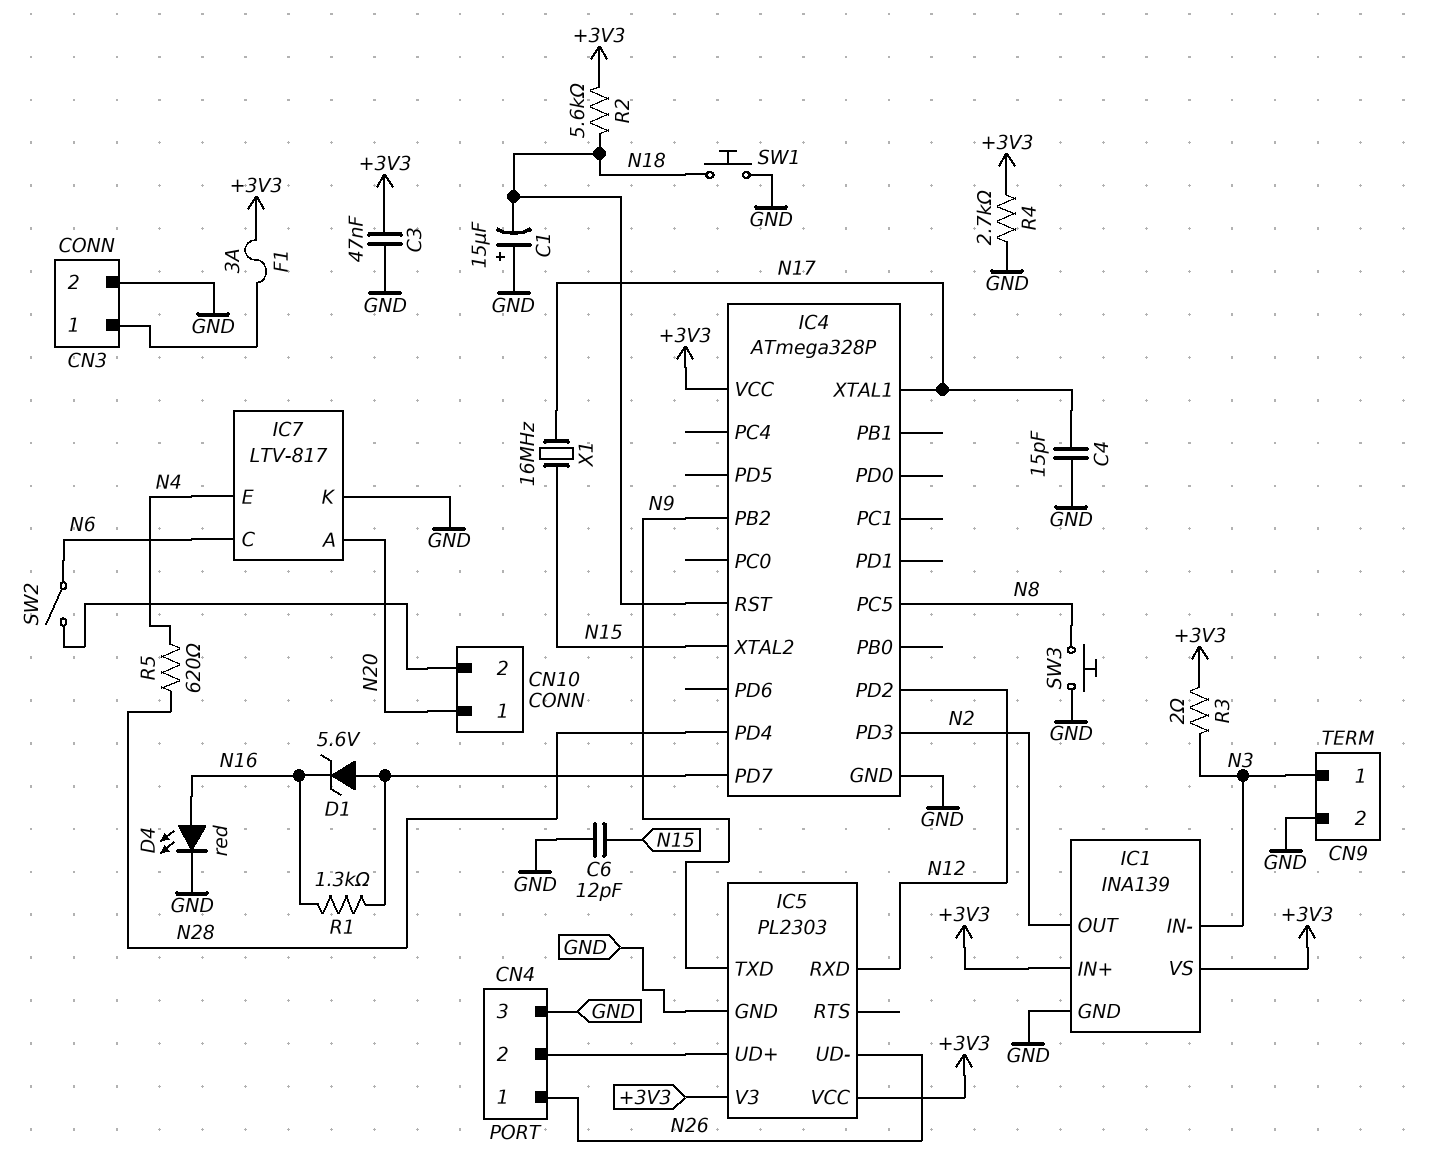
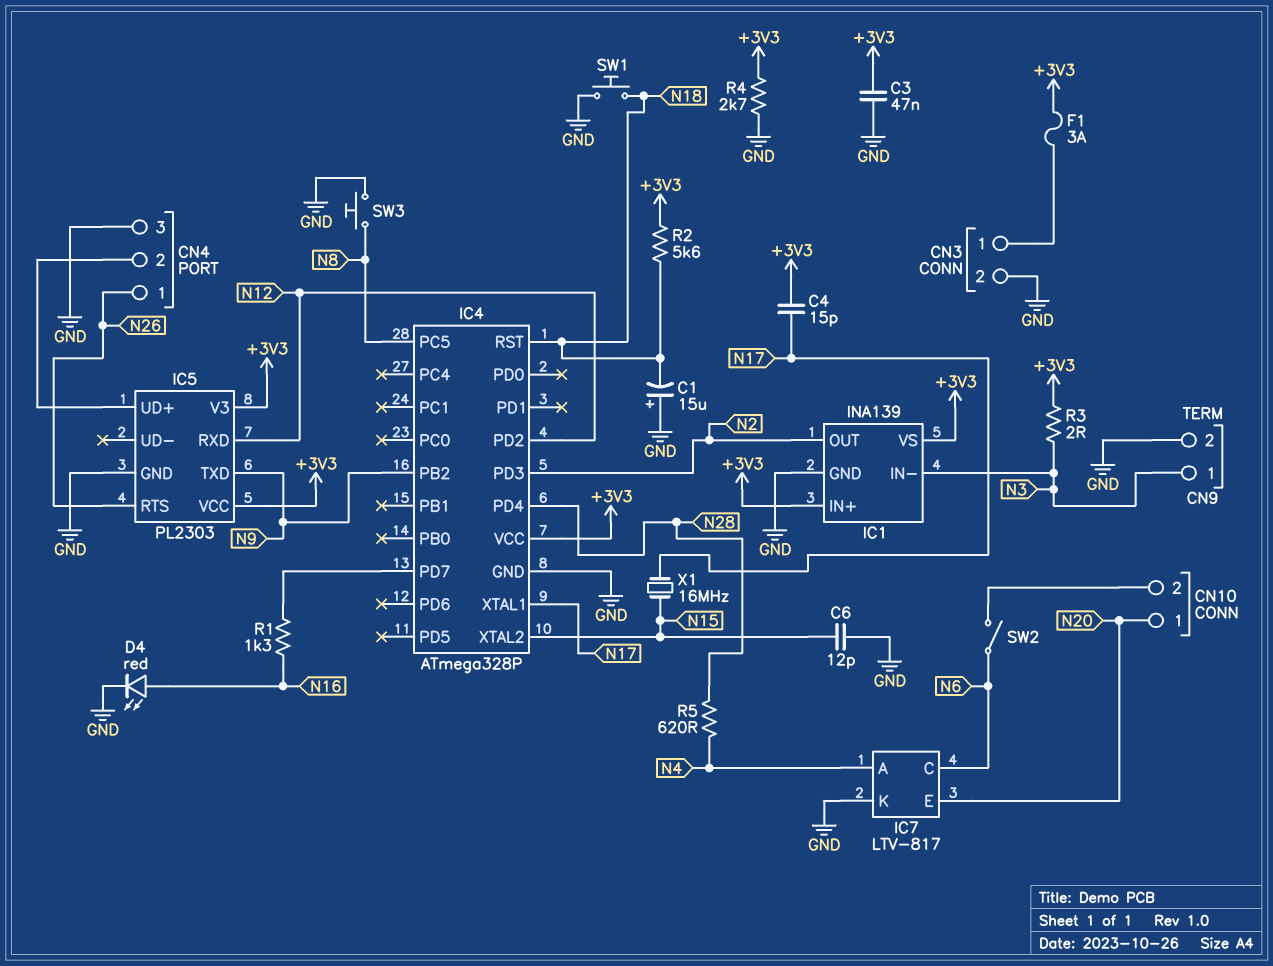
C4: 15pF (GND, N17) -> 15pF (+3V3, N17)
D1: zener 5.6V (A IC4/PD7, K N16) -> none
IC5 pin RTS: none -> N26
IC5 pin UD-: N26 -> none
IC7 pin A: N20 -> N4
IC7 pin E: N4 -> N20

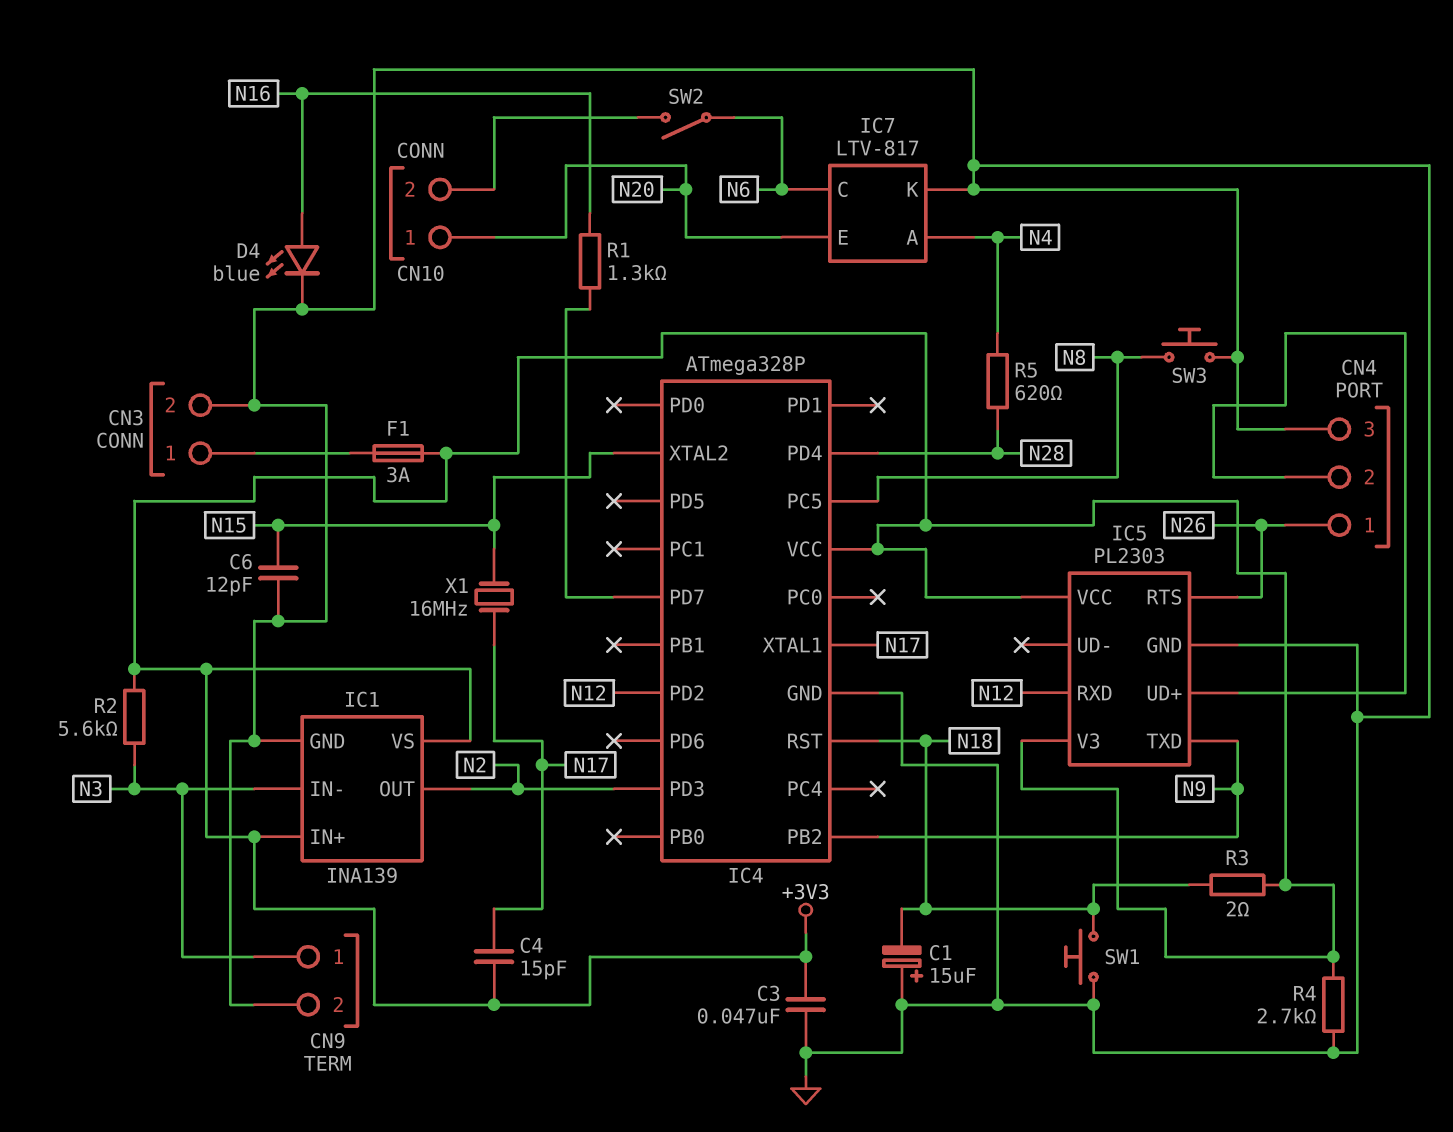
D4: LED red (A N16, K GND) -> LED blue (A N16, K GND)
R2: 5.6k (+3V3, N18) -> 5.6k (+3V3, N3)
R3: 2 (+3V3, N3) -> 2 (+3V3, N18)

